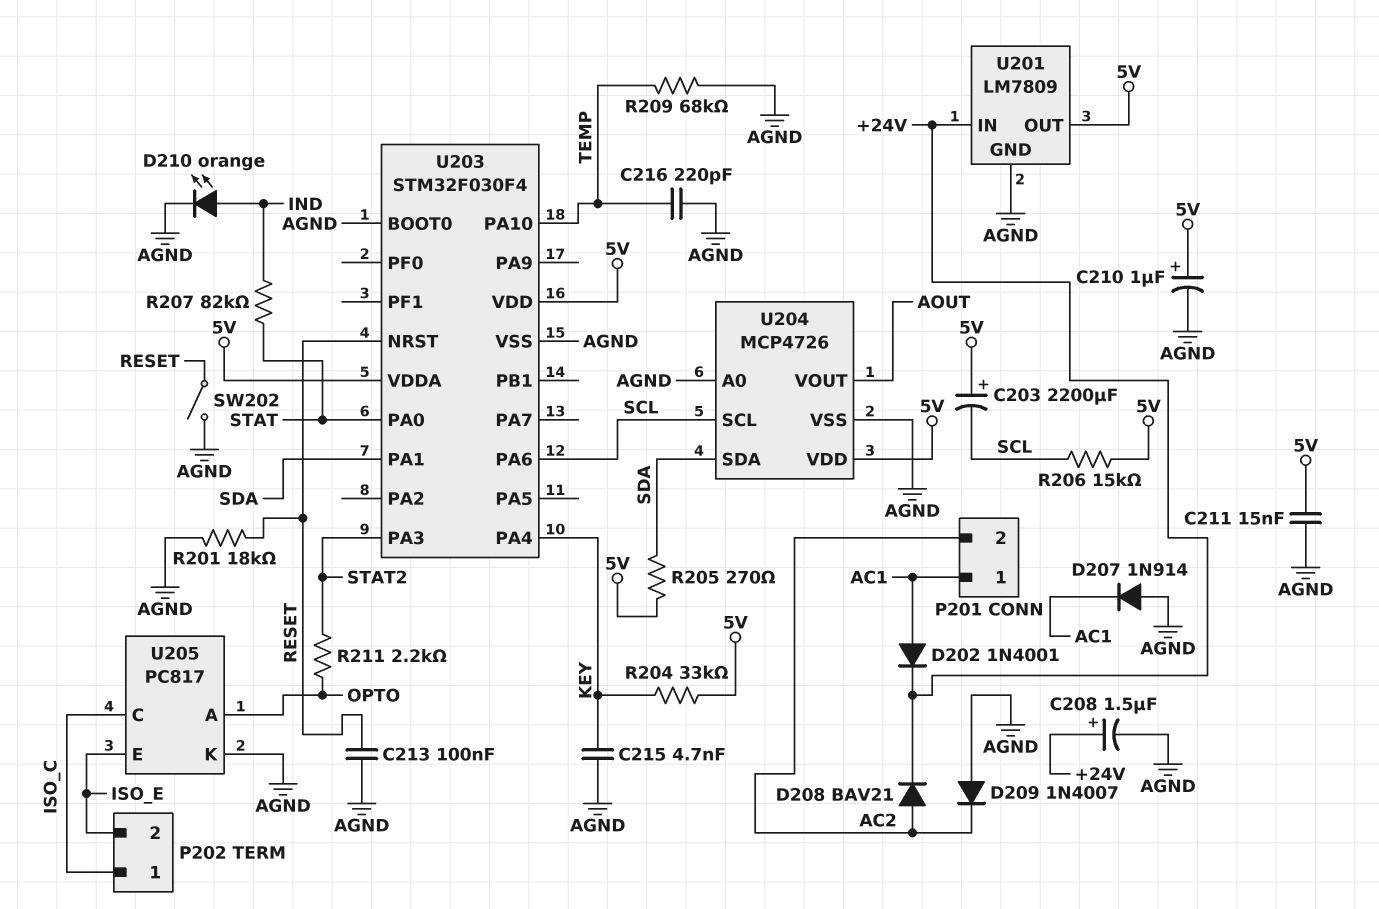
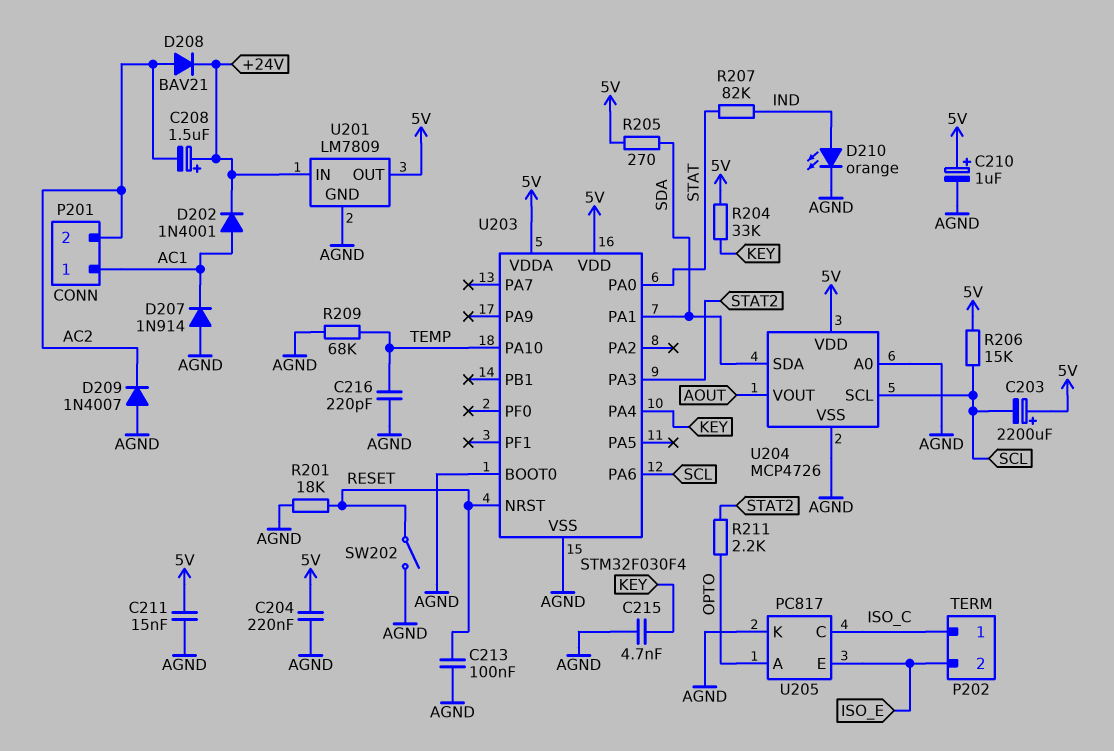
C204: none -> 220nF (5V, AGND)
C208: 1.5uF (plus +24V, minus AGND) -> 1.5uF (plus +24V, minus AC2)

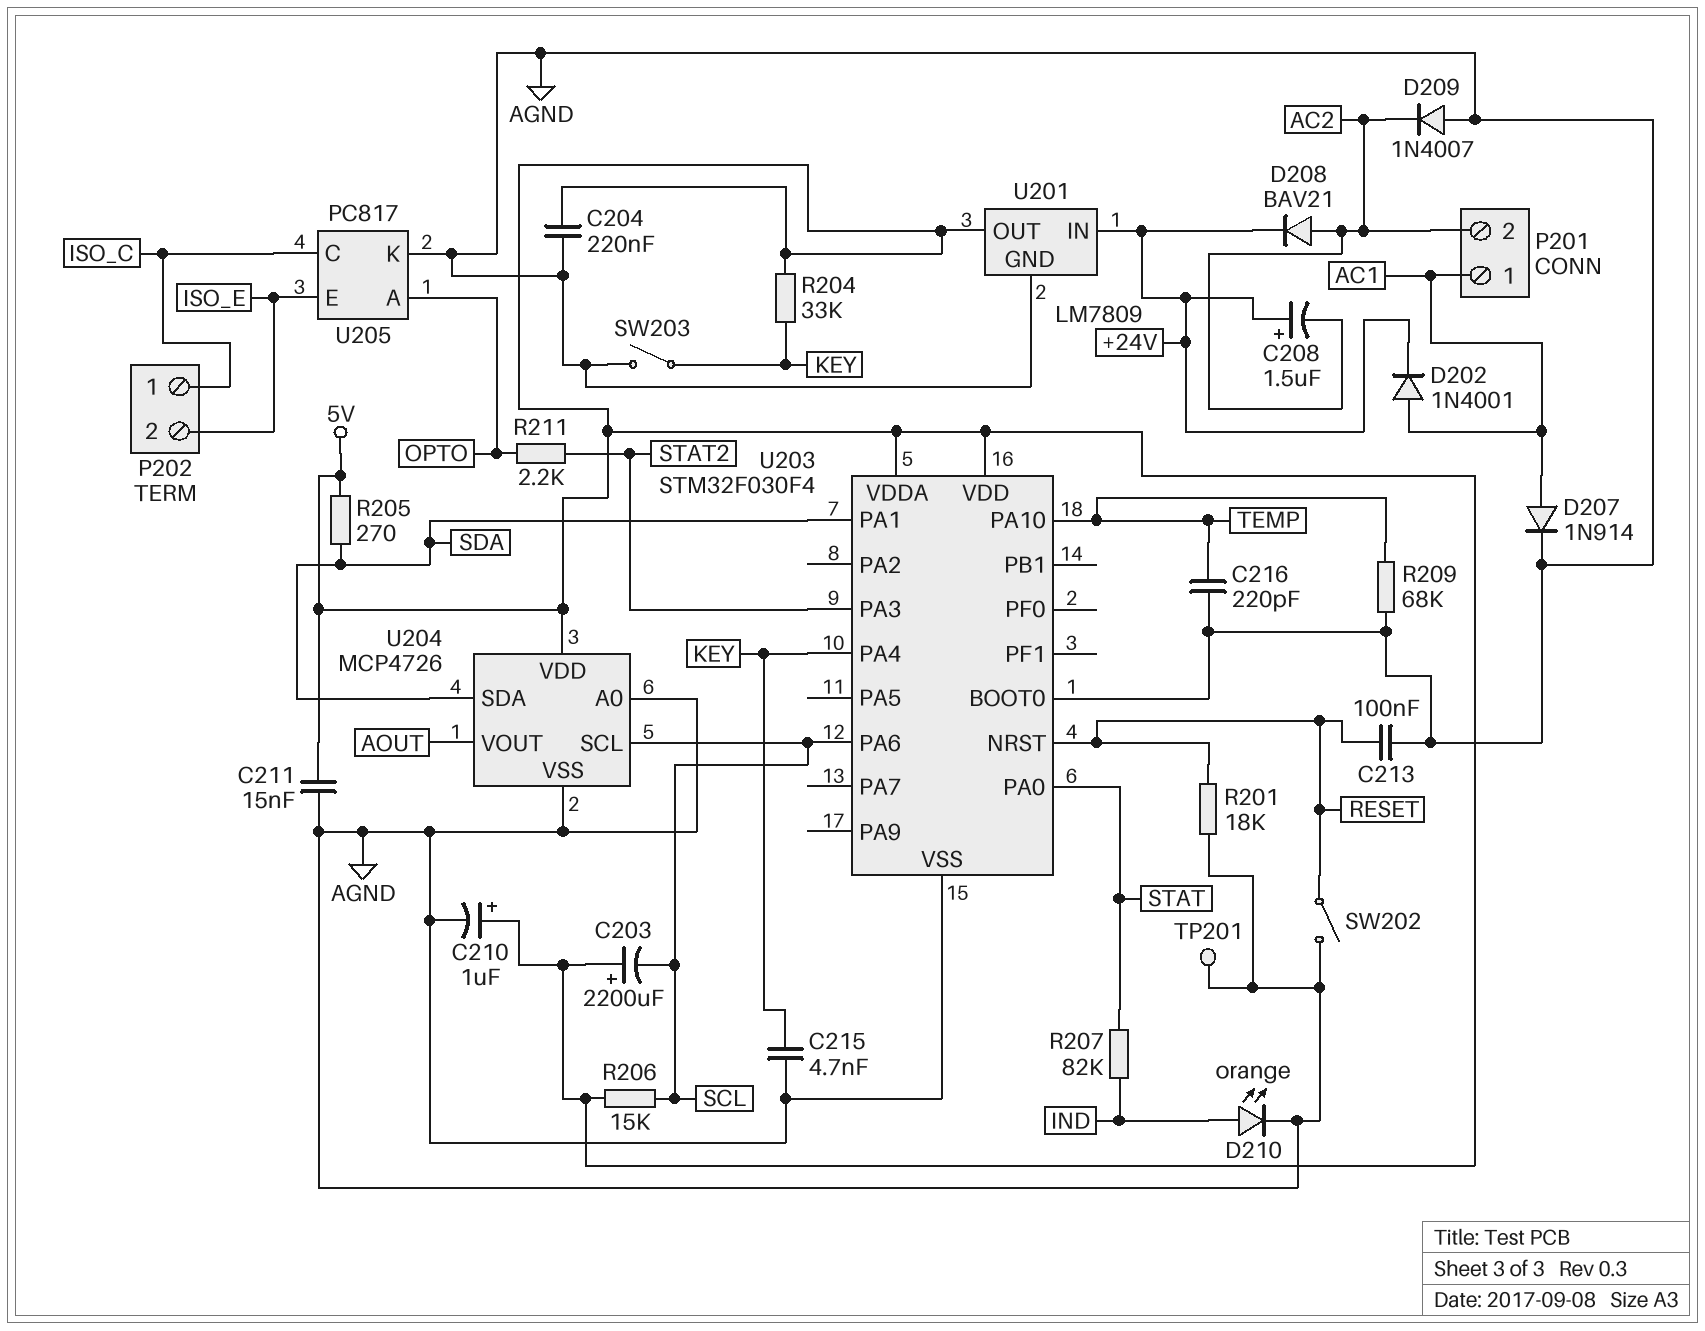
D207: diode 1N914 (A AGND, K AC1) -> diode 1N914 (A AC1, K AGND)
SW203: none -> switch (AGND, KEY)
TP201: none -> test point (AGND)

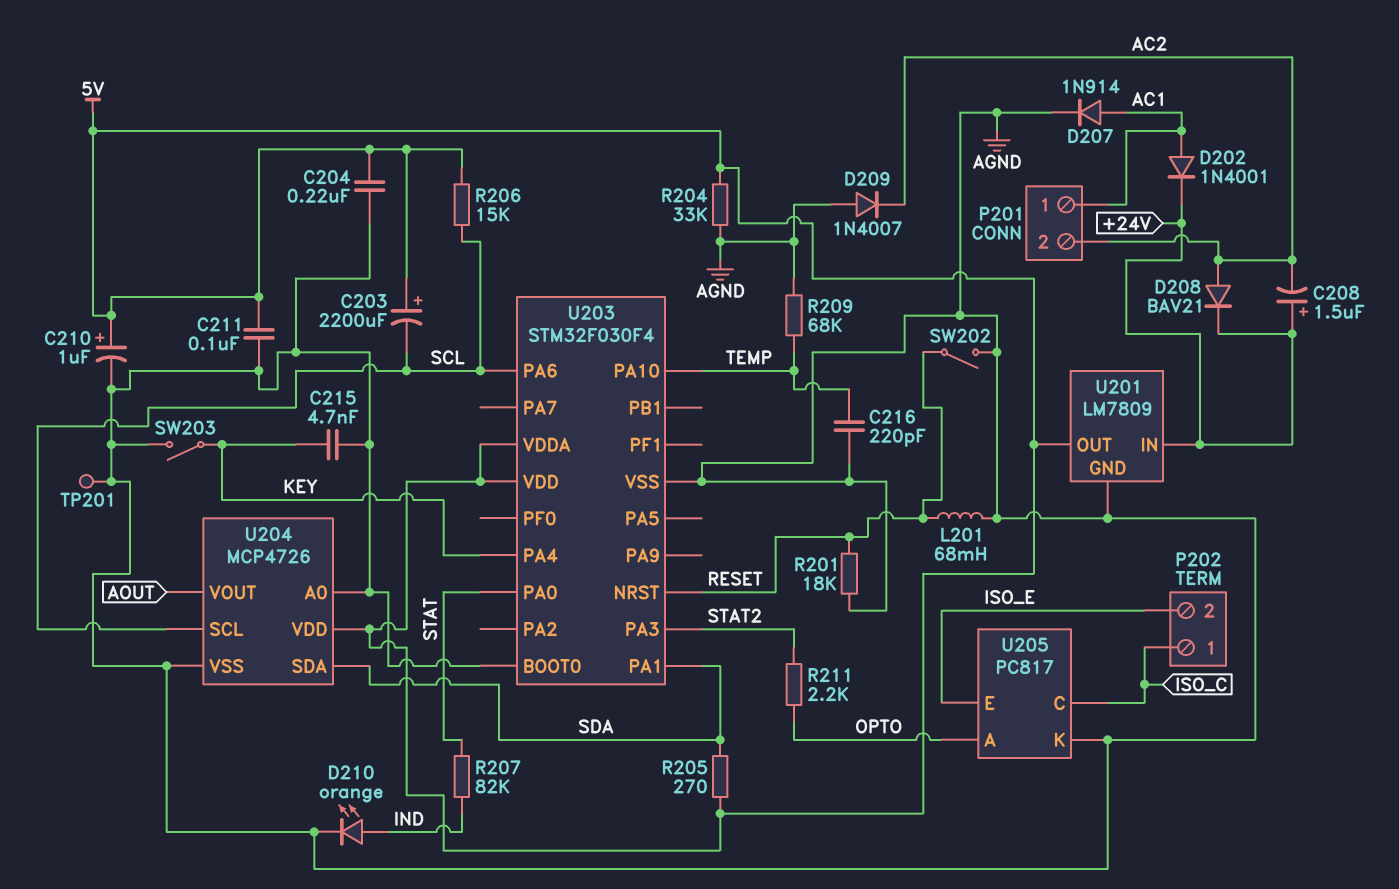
C211: 15nF (5V, AGND) -> 100nF (5V, AGND)
C213: 100nF (AGND, RESET) -> none
L201: none -> 68mH (AGND, RESET)
R204: 33k (5V, KEY) -> 33k (5V, AGND)

